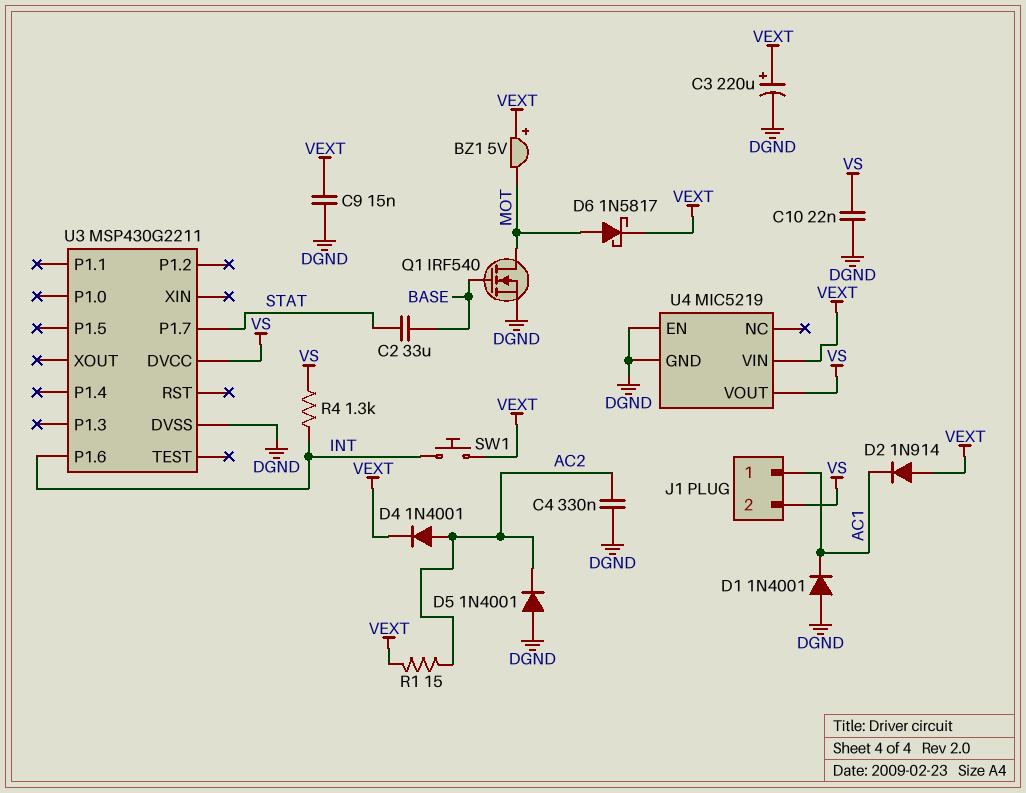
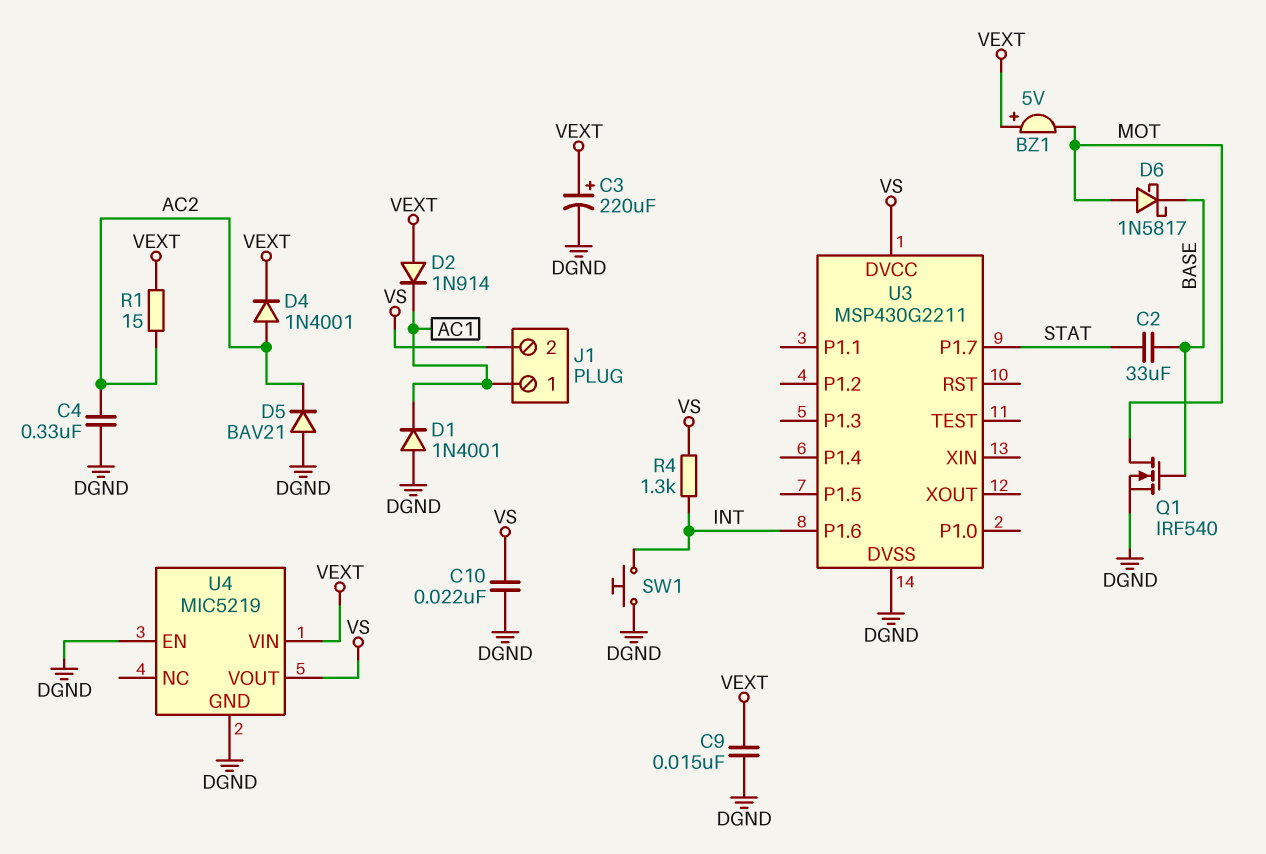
D5: diode 1N4001 (A DGND, K AC2) -> diode BAV21 (A DGND, K AC2)
D6: schottky 1N5817 (A MOT, K VEXT) -> schottky 1N5817 (A MOT, K BASE)
SW1: button (INT, VEXT) -> button (DGND, INT)

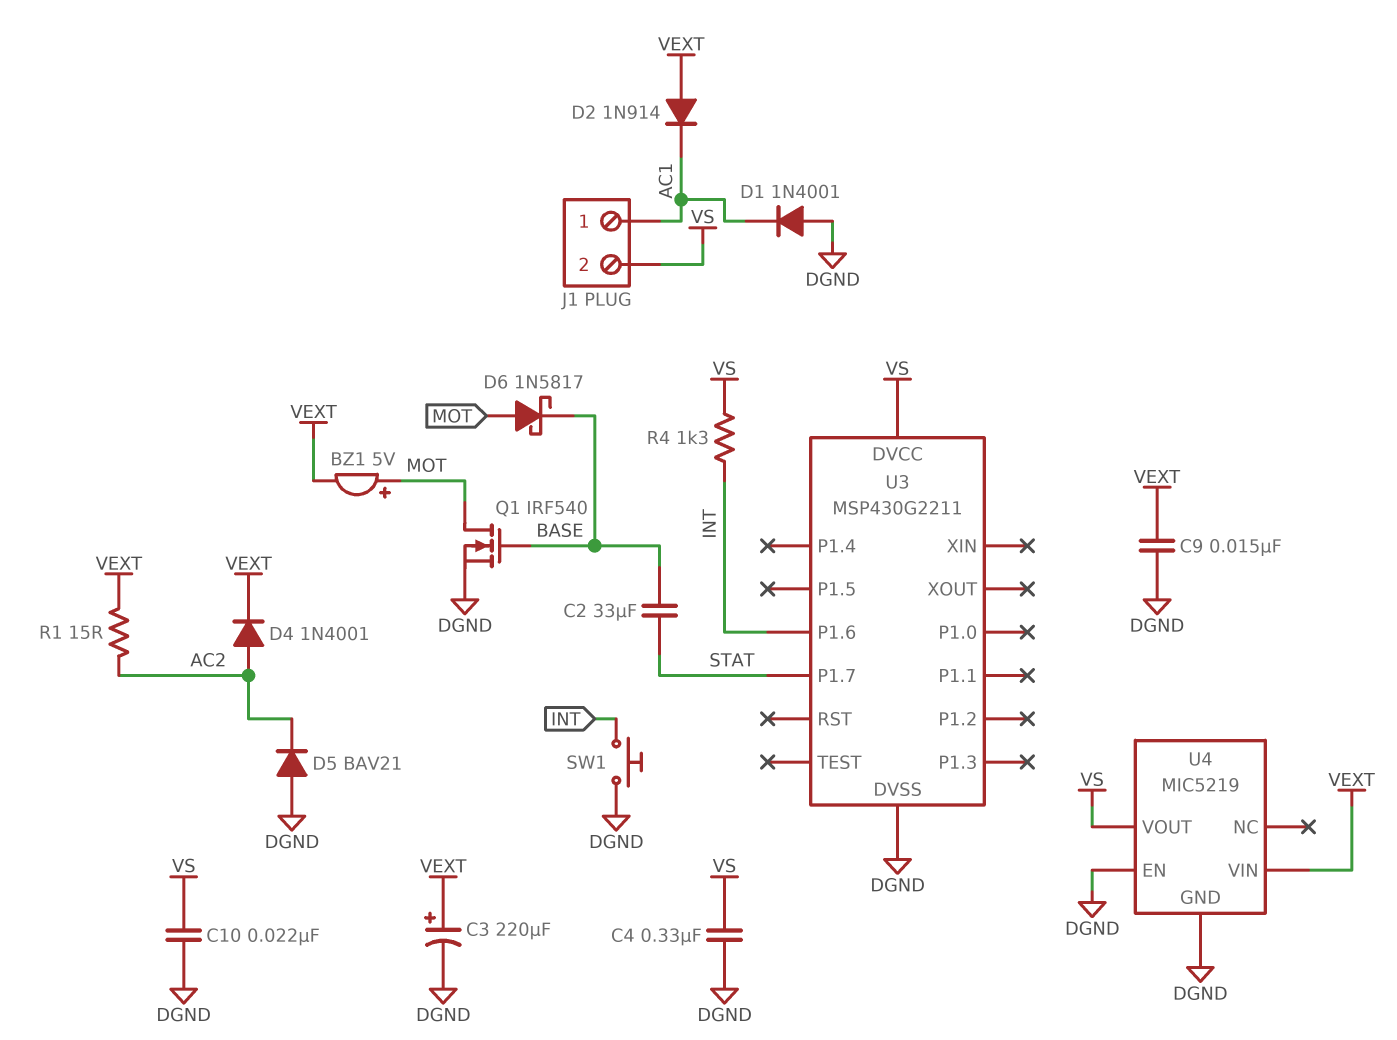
BZ1: buzzer 5V (plus VEXT, minus MOT) -> buzzer 5V (plus MOT, minus VEXT)
C4: 330nF (AC2, DGND) -> 330nF (DGND, VS)

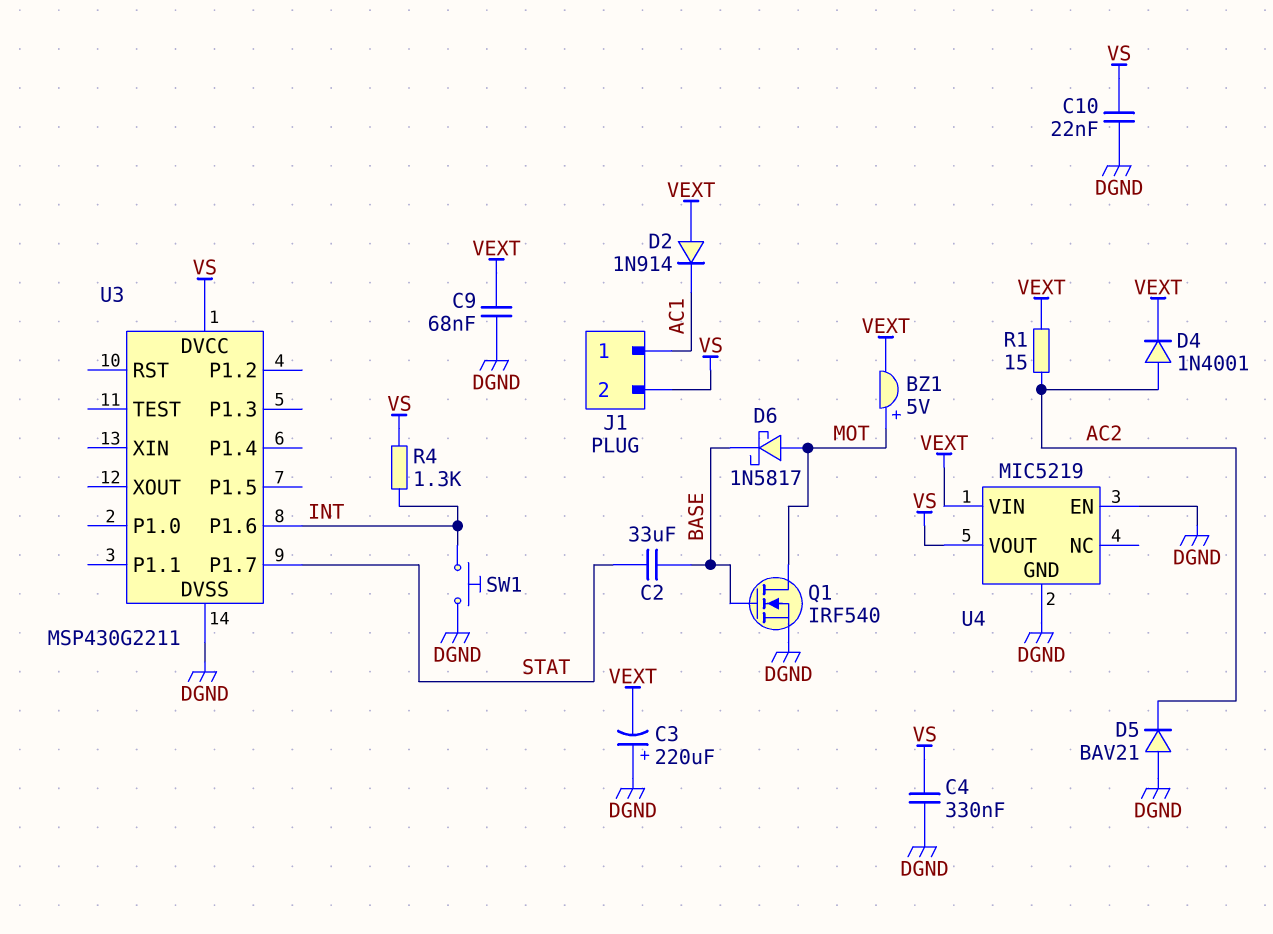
C3: 220uF (plus VEXT, minus DGND) -> 220uF (plus DGND, minus VEXT)
C9: 15nF (DGND, VEXT) -> 68nF (DGND, VEXT)
D1: diode 1N4001 (A DGND, K AC1) -> none

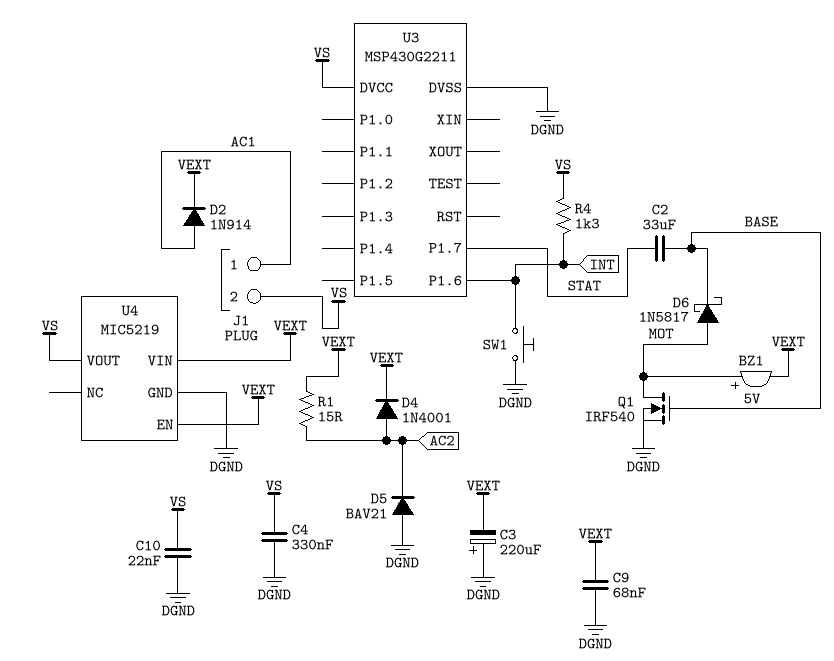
D2: diode 1N914 (A VEXT, K AC1) -> diode 1N914 (A AC1, K VEXT)
U4 pin EN: DGND -> VEXT

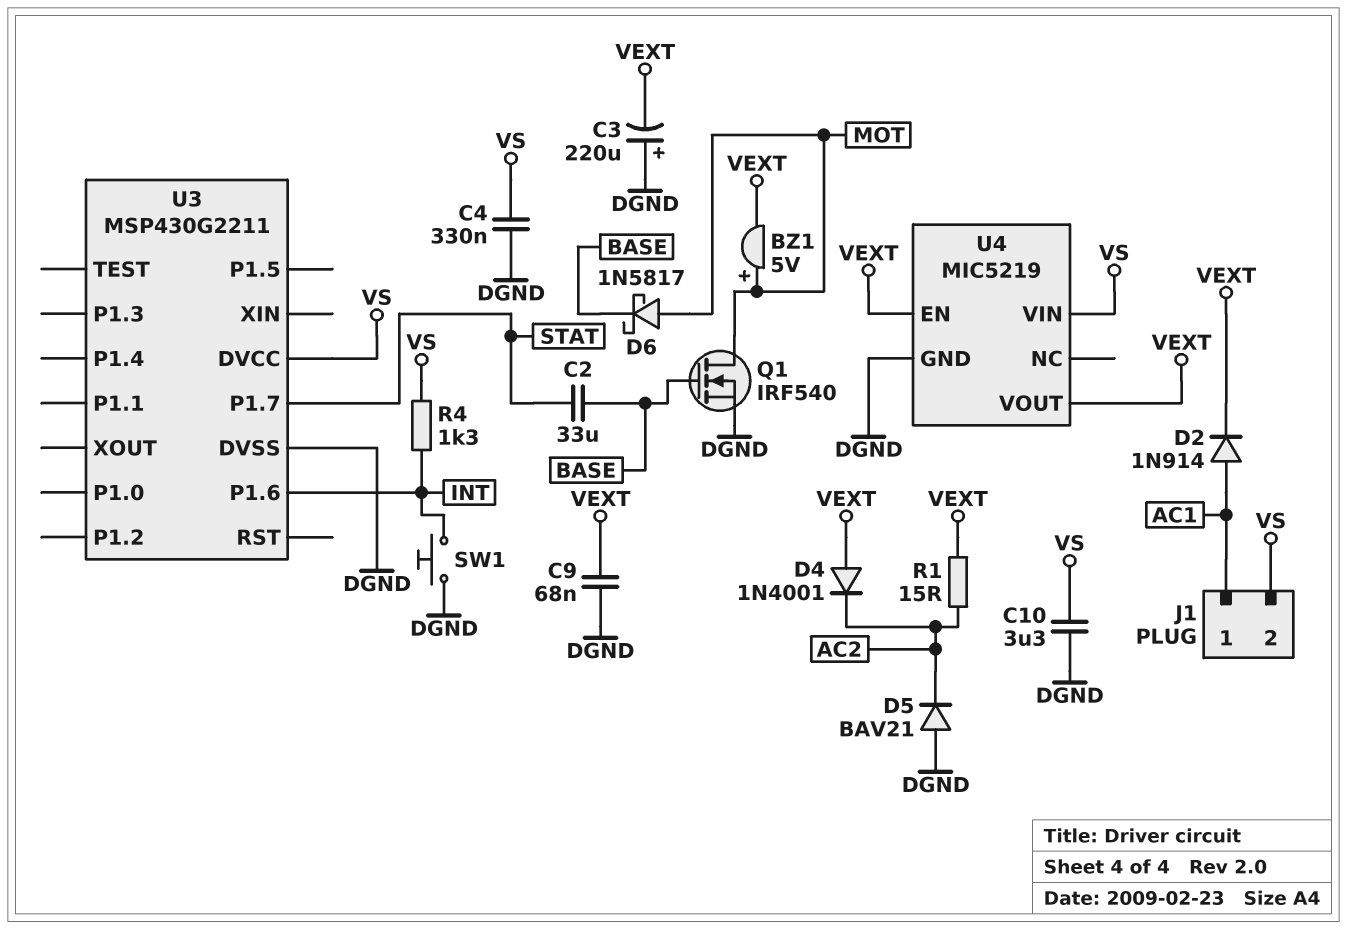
C10: 22nF (DGND, VS) -> 3.3uF (DGND, VS)
D4: diode 1N4001 (A AC2, K VEXT) -> diode 1N4001 (A VEXT, K AC2)
U4 pin VIN: VEXT -> VS
U4 pin VOUT: VS -> VEXT

